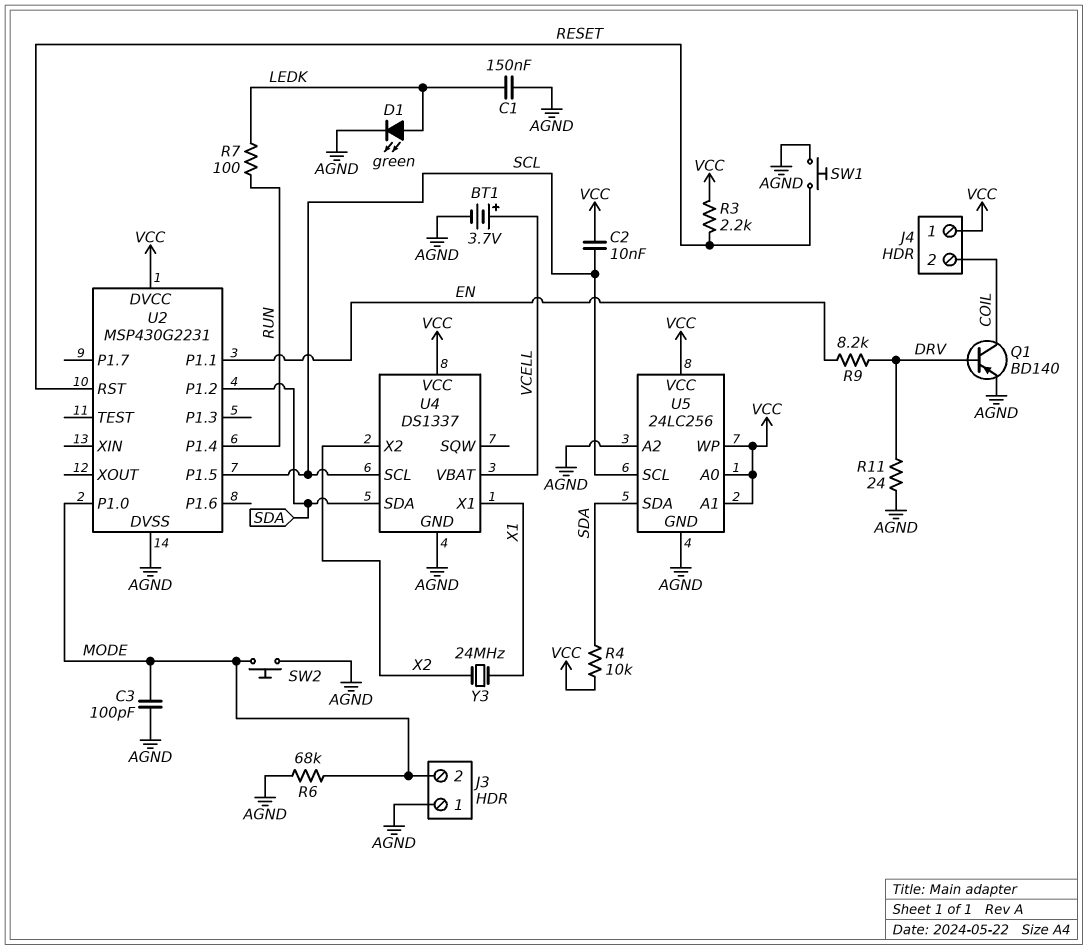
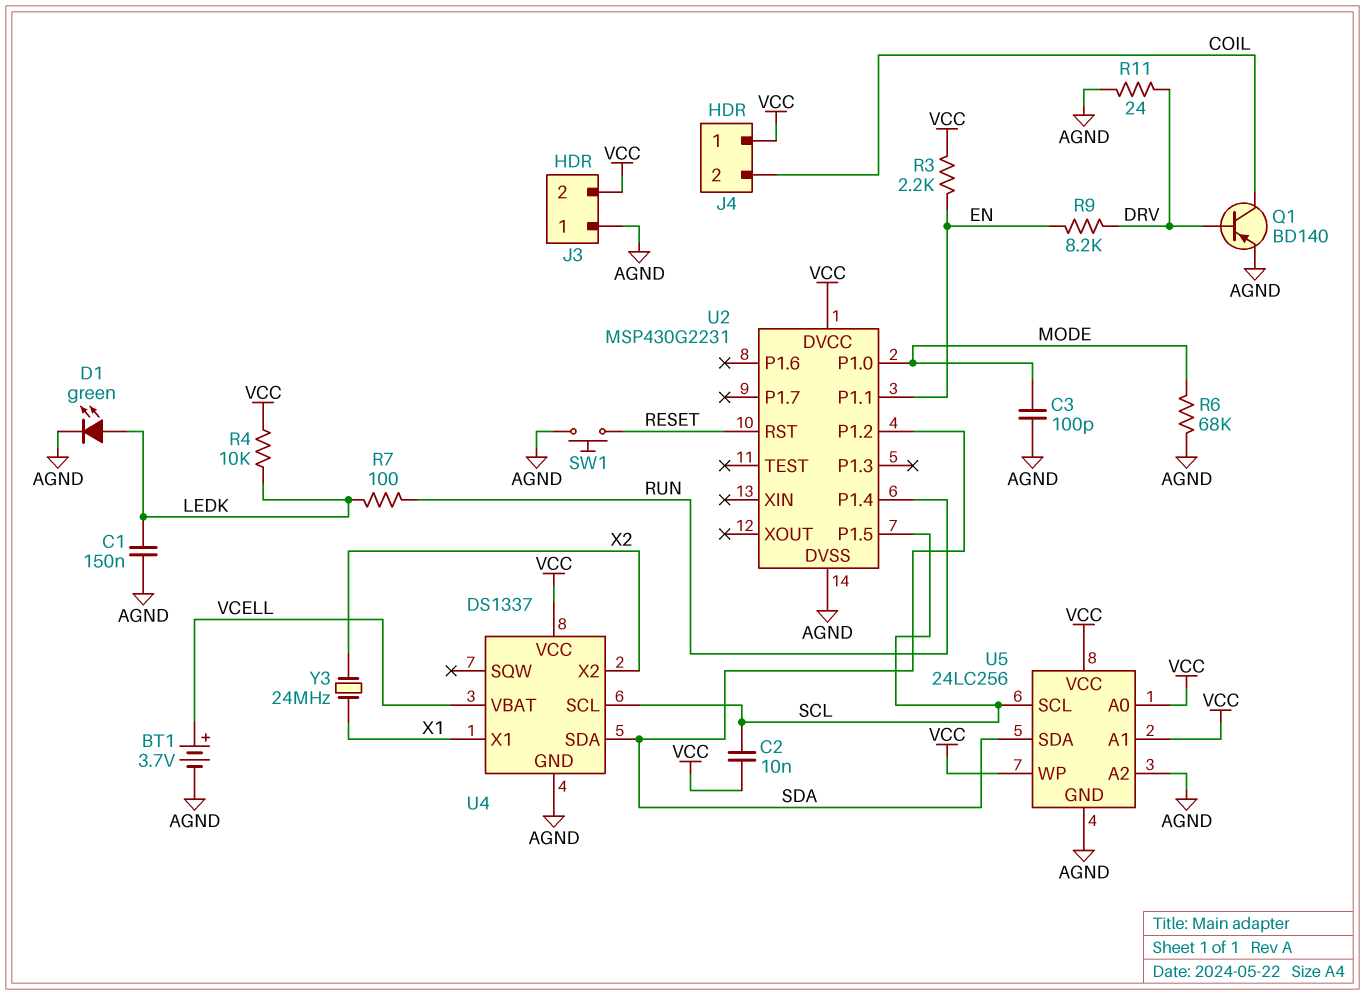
J3 pin 2: MODE -> VCC
R3: 2.2k (RESET, VCC) -> 2.2k (EN, VCC)
R4: 10k (SDA, VCC) -> 10k (LEDK, VCC)
SW2: button (AGND, MODE) -> none

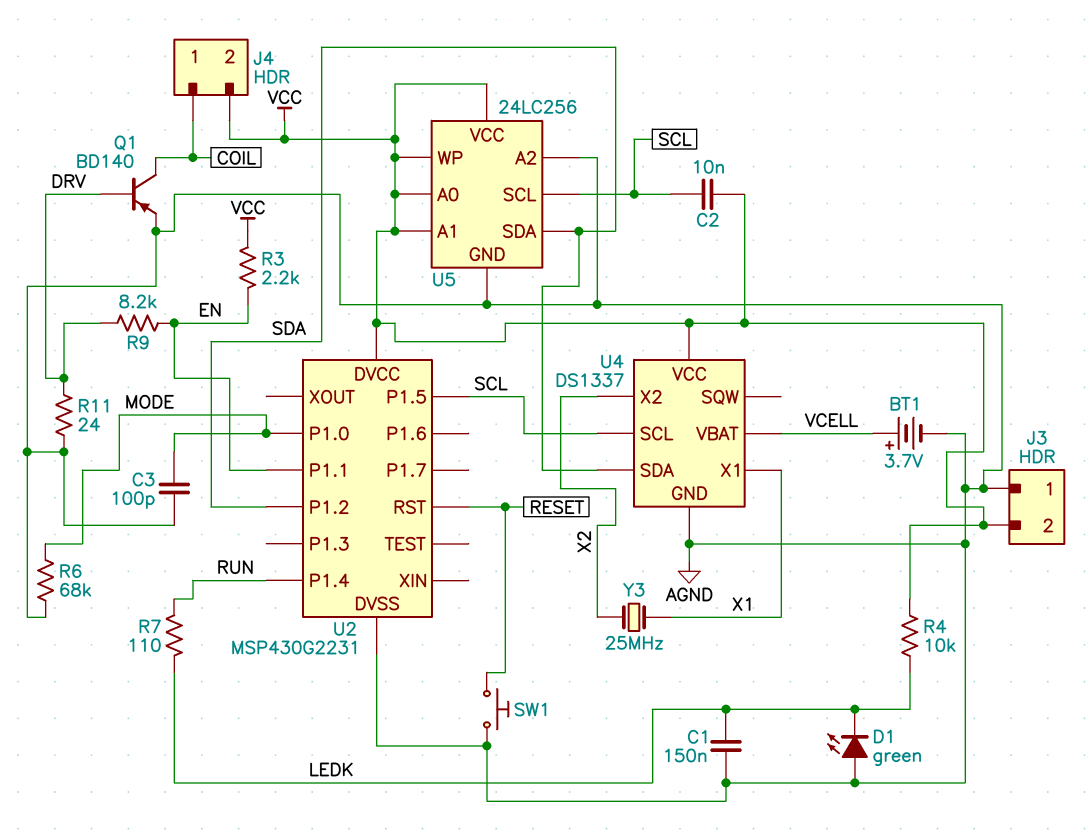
D1: LED green (A LEDK, K AGND) -> LED green (A AGND, K LEDK)
J4 pin 1: VCC -> COIL
J4 pin 2: COIL -> VCC
R7: 100 (LEDK, RUN) -> 110 (LEDK, RUN)
Y3: 24MHz (X1, X2) -> 25MHz (X1, X2)

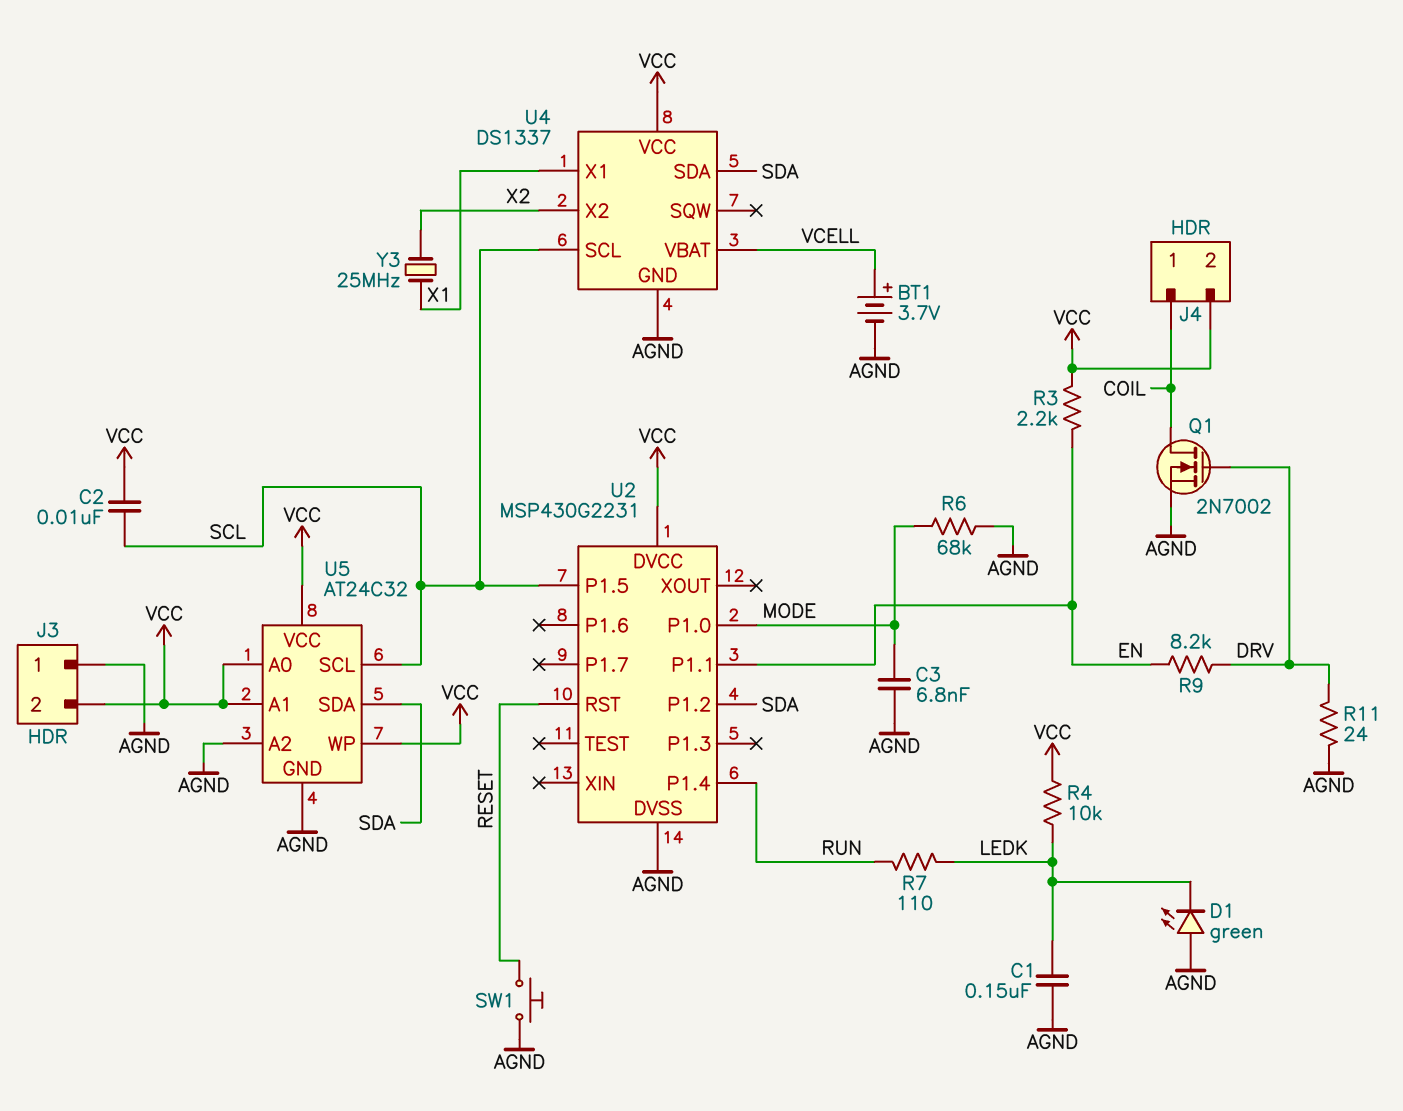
C3: 100pF (AGND, MODE) -> 6.8nF (AGND, MODE)
Q1: PNP BD140 (B DRV, C COIL, E AGND) -> NMOS 2N7002 (G DRV, D COIL, S AGND)
U5: 24LC256 -> AT24C32

